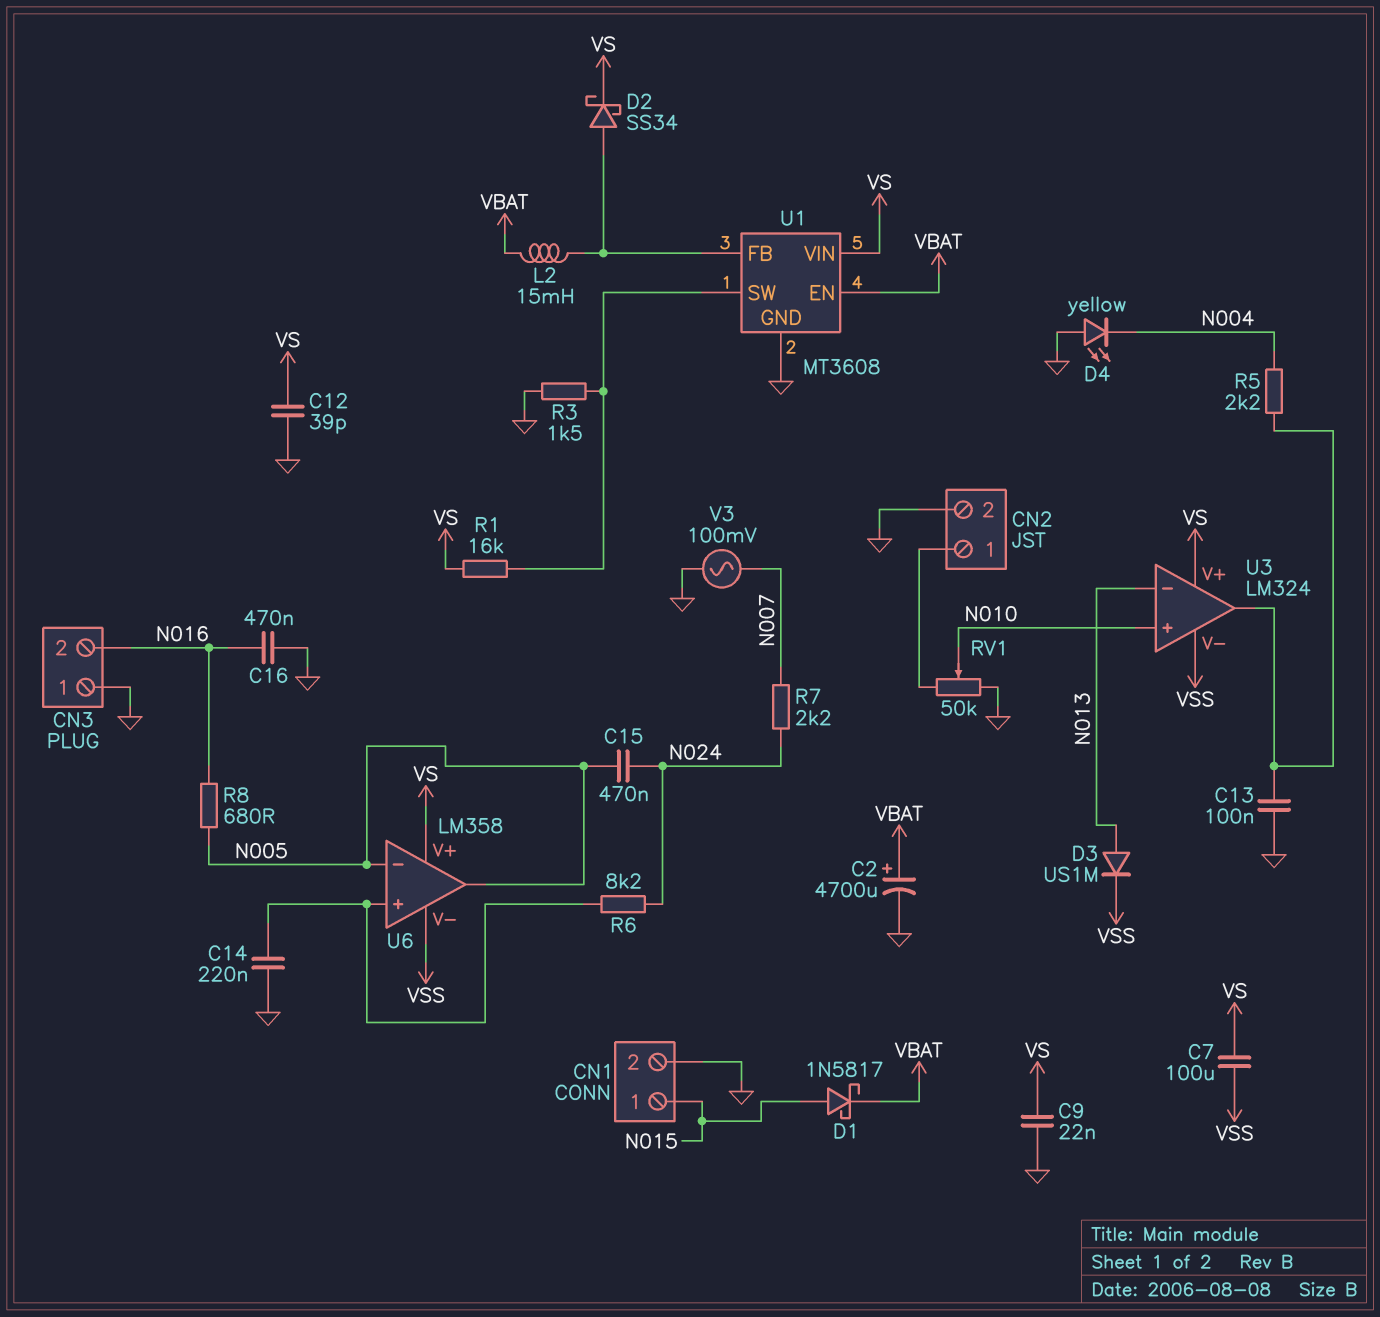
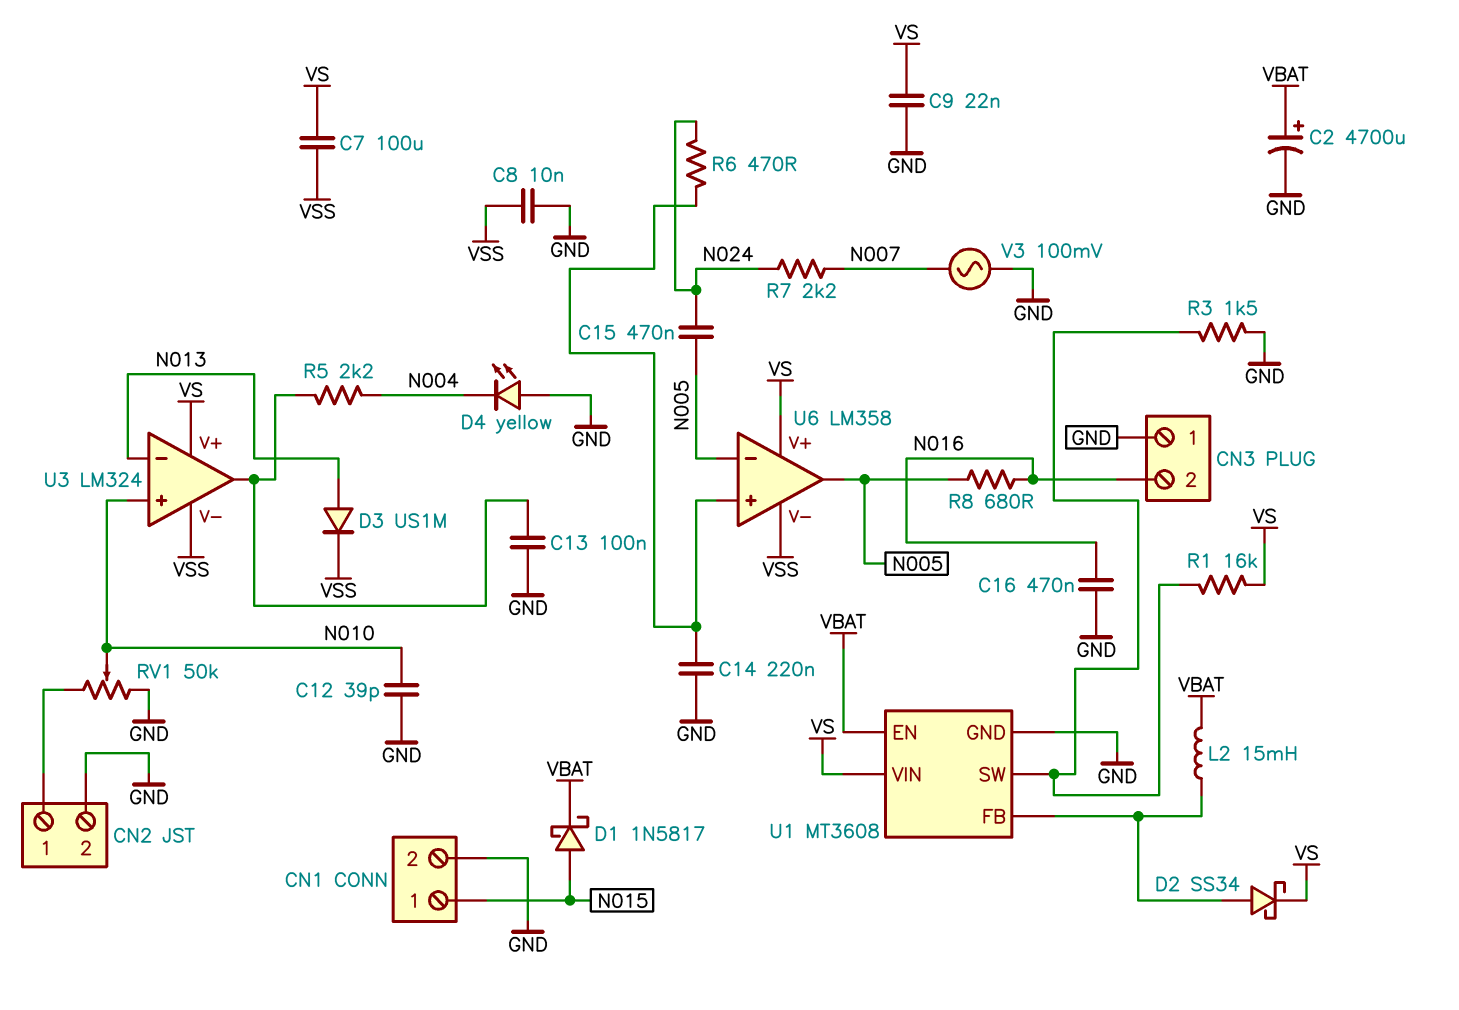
C8: none -> 10nF (GND, VSS)
C12: 39pF (GND, VS) -> 39pF (GND, N010)
R6: 8.2k (N024, U6/in+) -> 470 (N024, U6/in+)

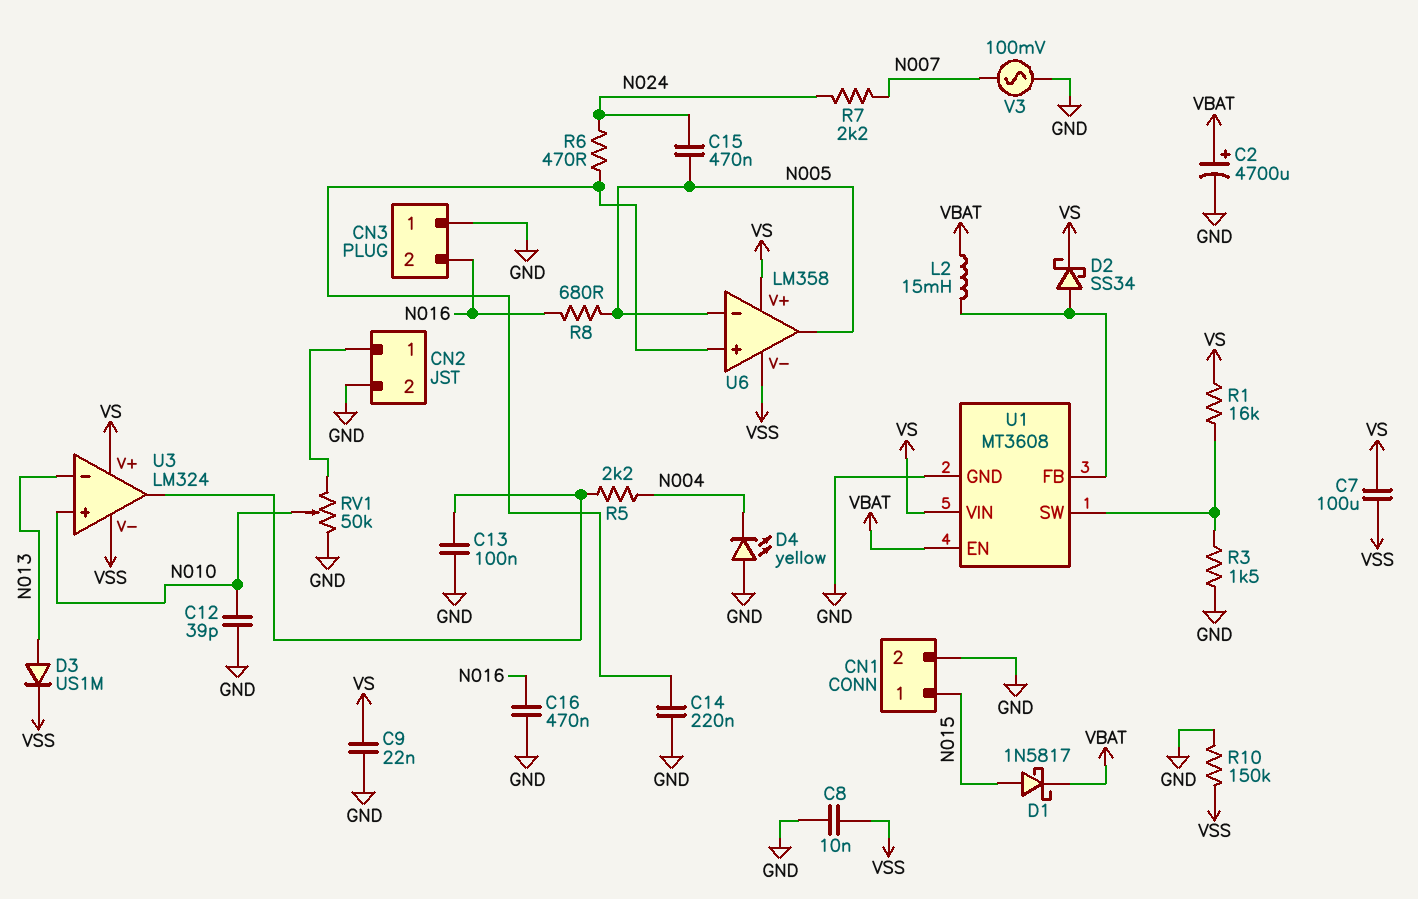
R10: none -> 150k (GND, VSS)

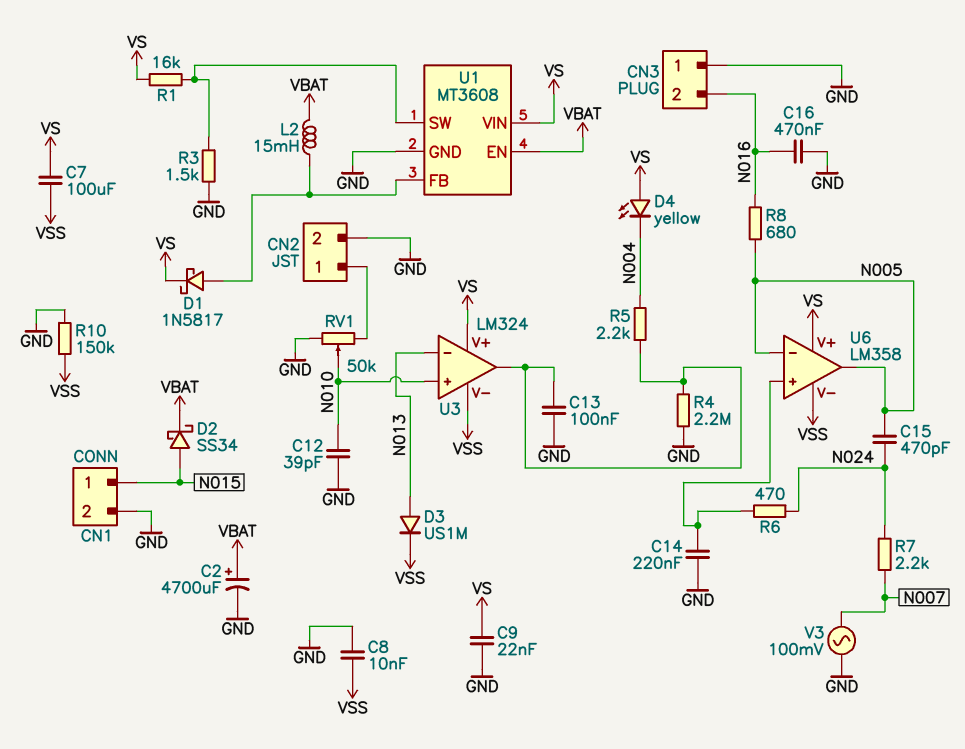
C15: 470nF (N005, N024) -> 470pF (N005, N024)
D1: schottky 1N5817 (A N015, K VBAT) -> schottky 1N5817 (A U1/FB, K VS)
D2: schottky SS34 (A U1/FB, K VS) -> schottky SS34 (A N015, K VBAT)
D4: LED yellow (A GND, K N004) -> LED yellow (A VS, K N004)
R4: none -> 2.2M (GND, U3/out)

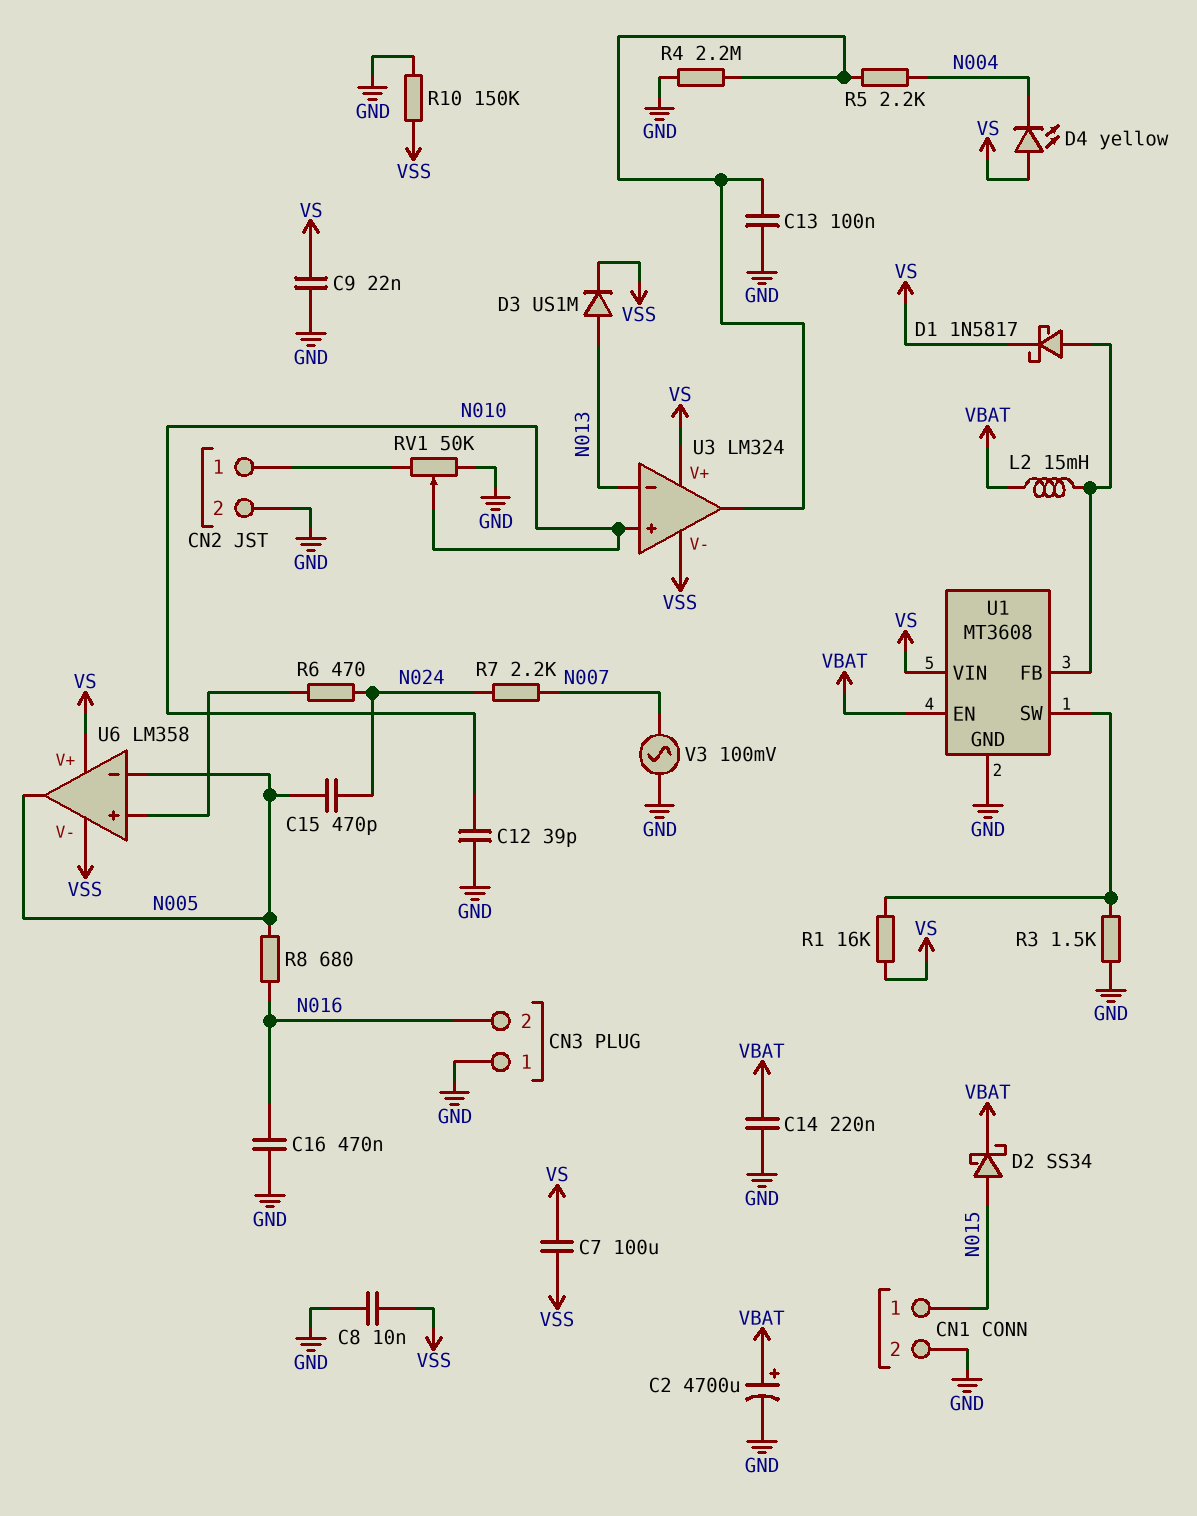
C14: 220nF (GND, U6/in+) -> 220nF (GND, VBAT)

